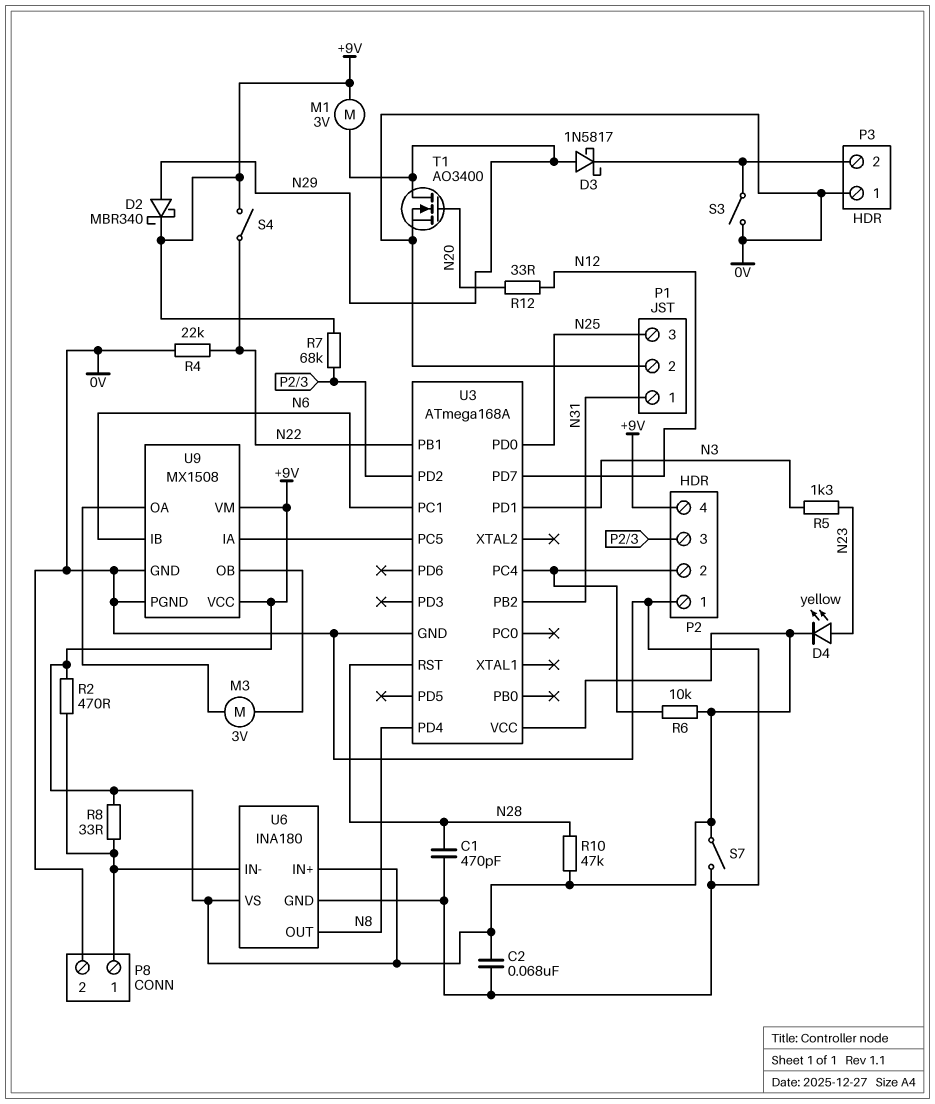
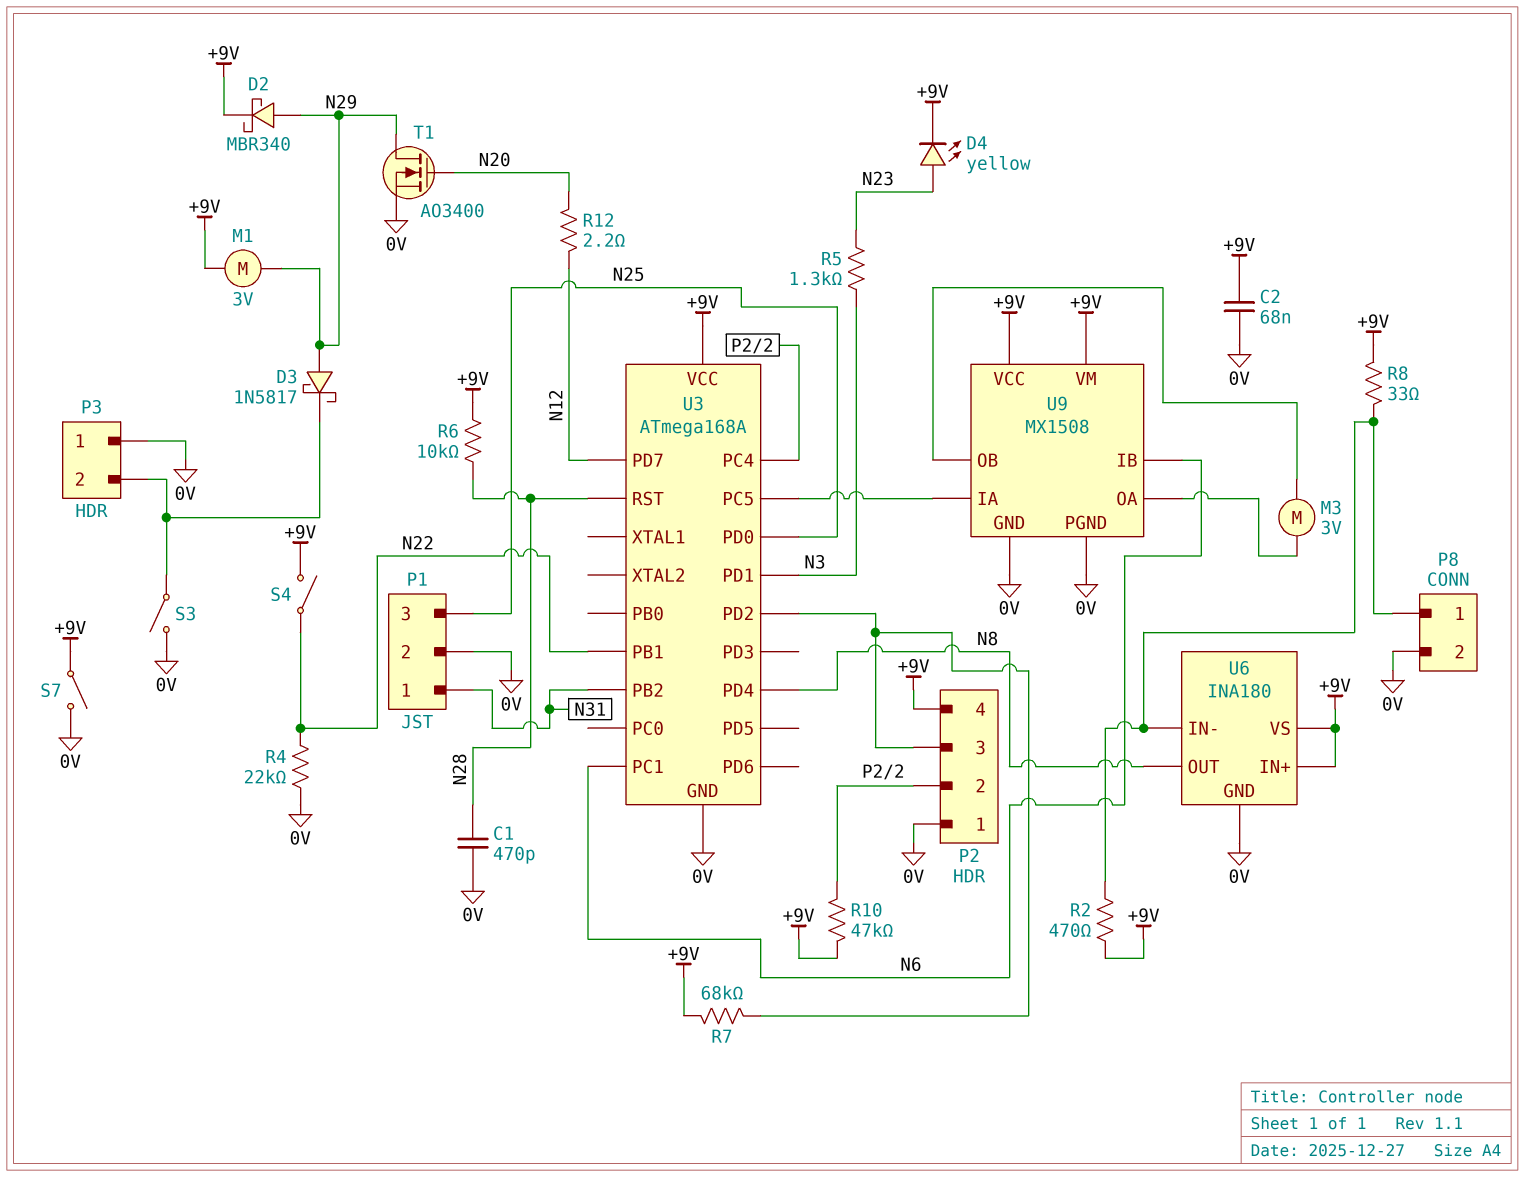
R6: 10k (+9V, P2/2) -> 10k (+9V, N28)
R10: 47k (+9V, N28) -> 47k (+9V, P2/2)
R12: 33 (N12, N20) -> 2.2 (N12, N20)

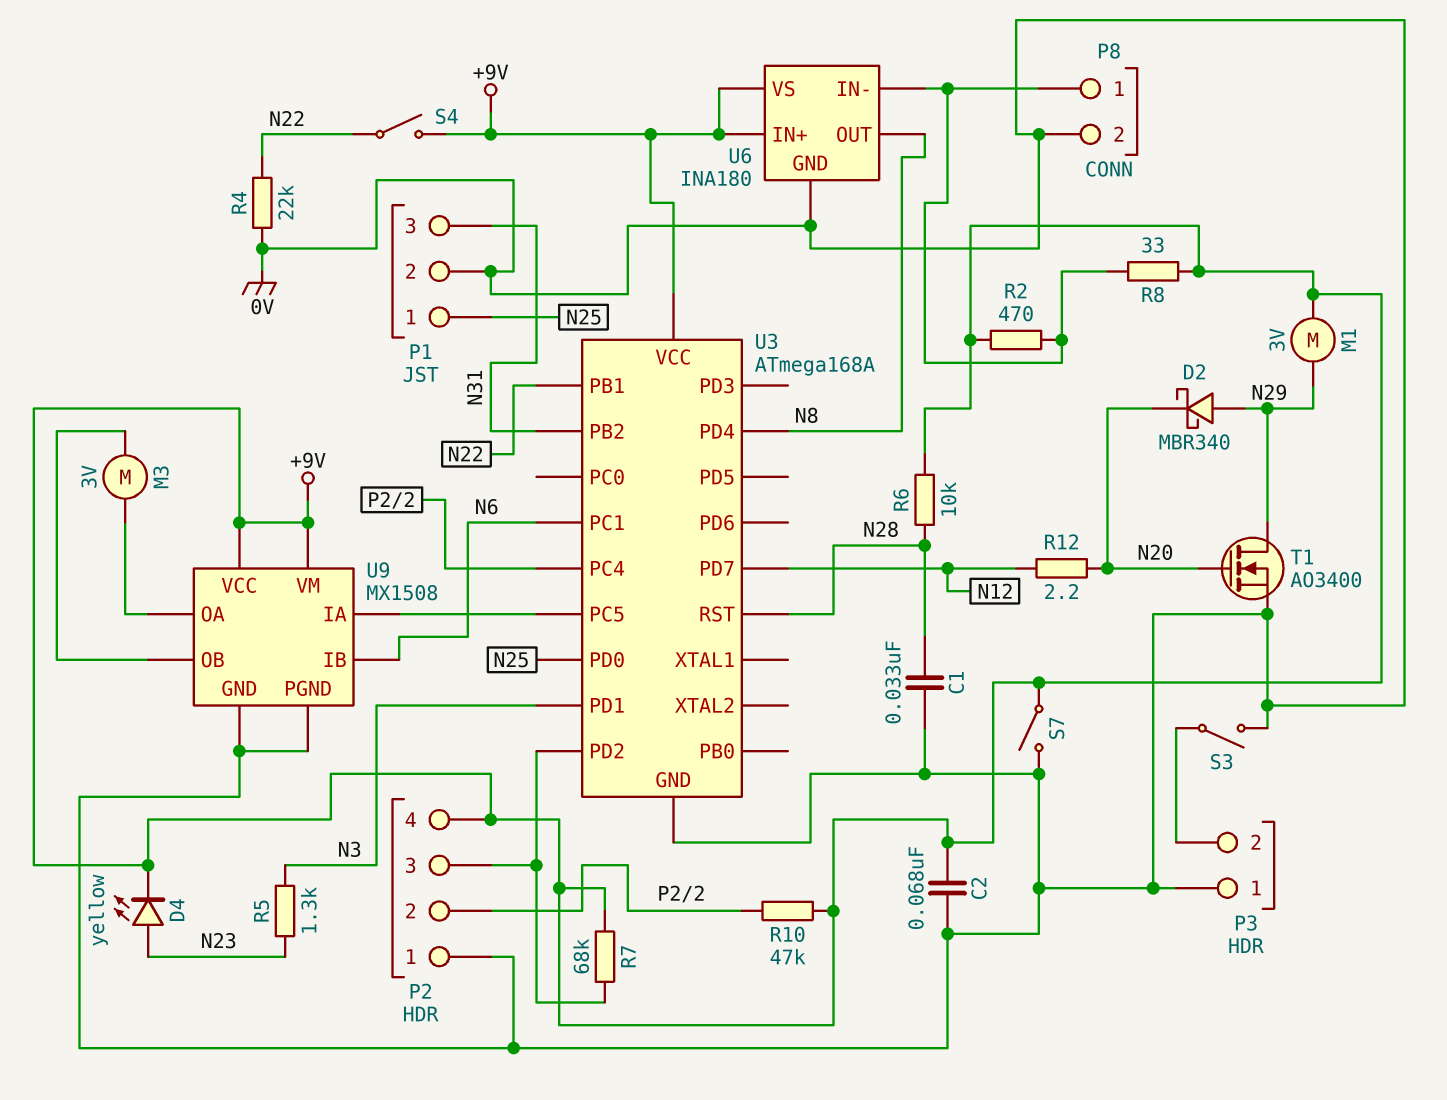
C1: 470pF (0V, N28) -> 33nF (0V, N28)
D2: schottky MBR340 (A N29, K +9V) -> schottky MBR340 (A N29, K N20)
D3: schottky 1N5817 (A N29, K P3/2) -> none
P1 pin 1: N31 -> N25
P1 pin 3: N25 -> N31

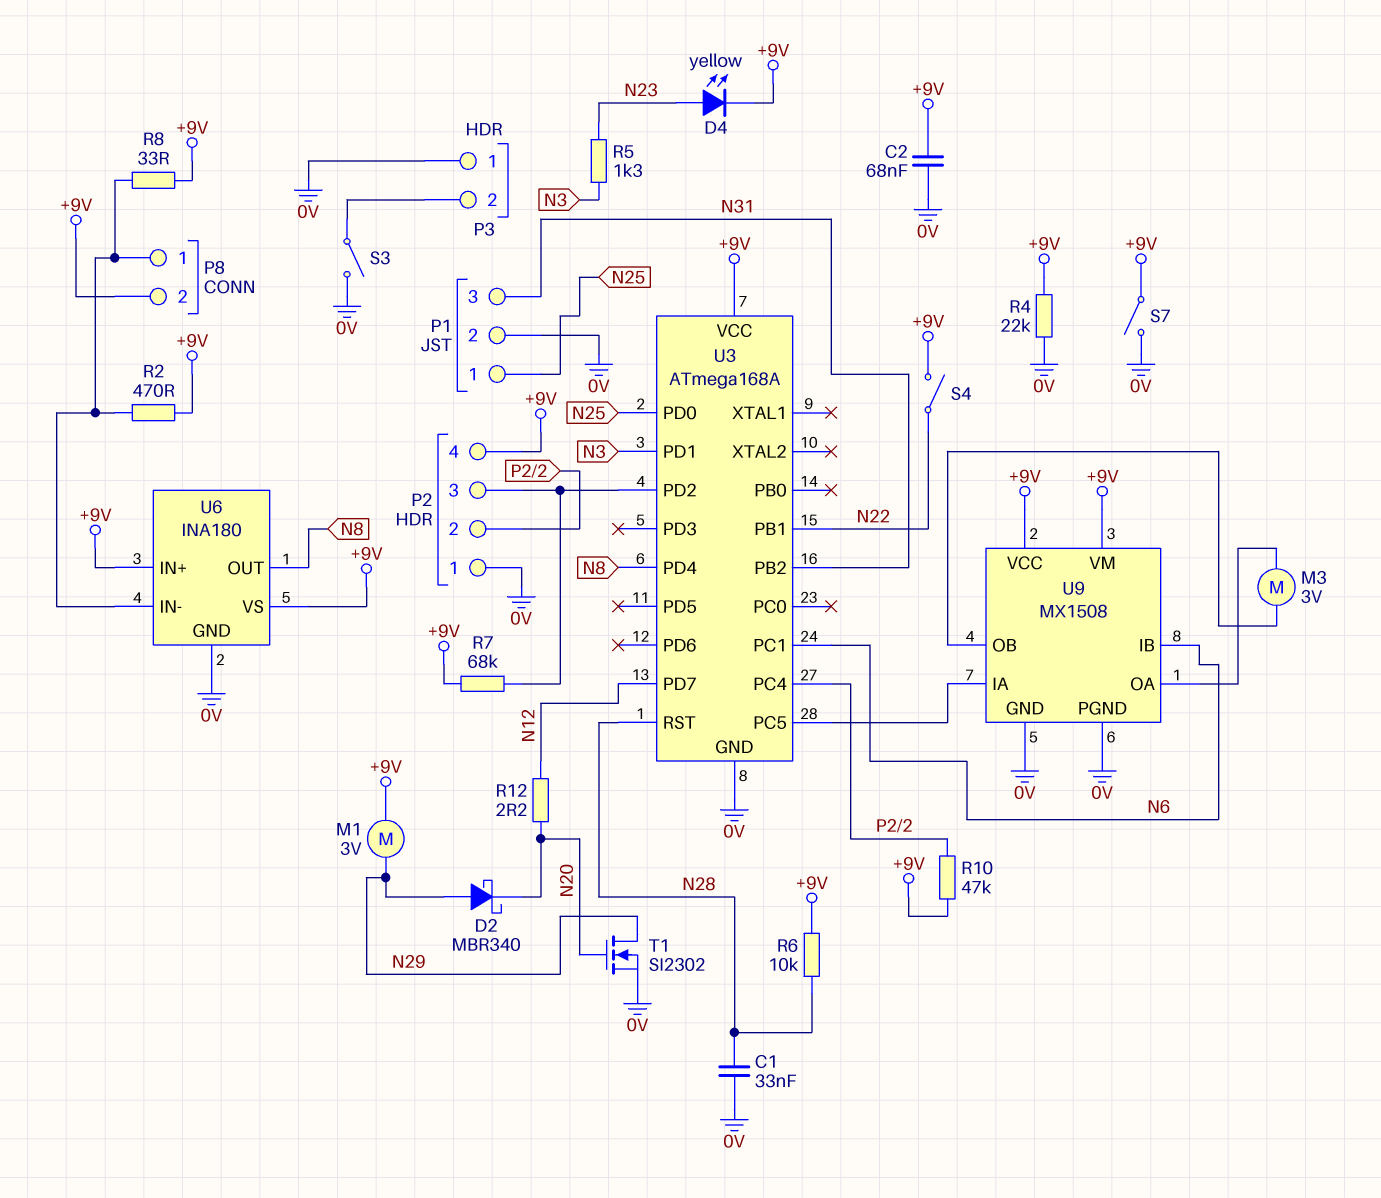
P8 pin 2: 0V -> +9V
R4: 22k (0V, N22) -> 22k (+9V, 0V)
T1: NMOS AO3400 (G N20, D N29, S 0V) -> NMOS SI2302 (G N20, D N29, S 0V)

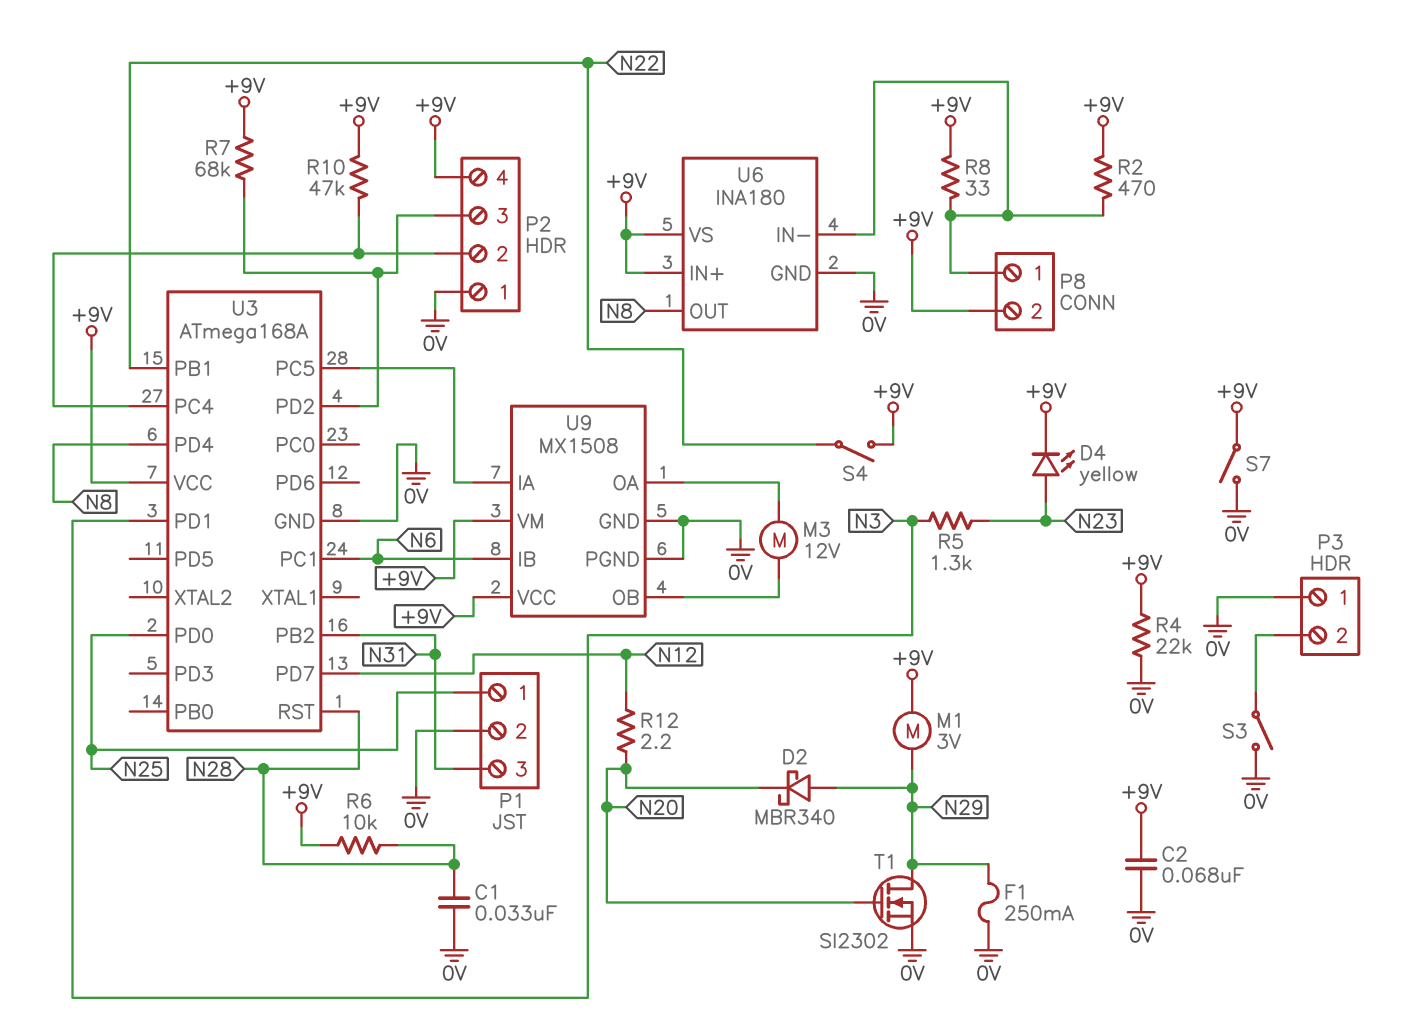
F1: none -> 250mA (0V, N29)
M3: motor 3V (U9/OA, U9/OB) -> motor 12V (U9/OA, U9/OB)

